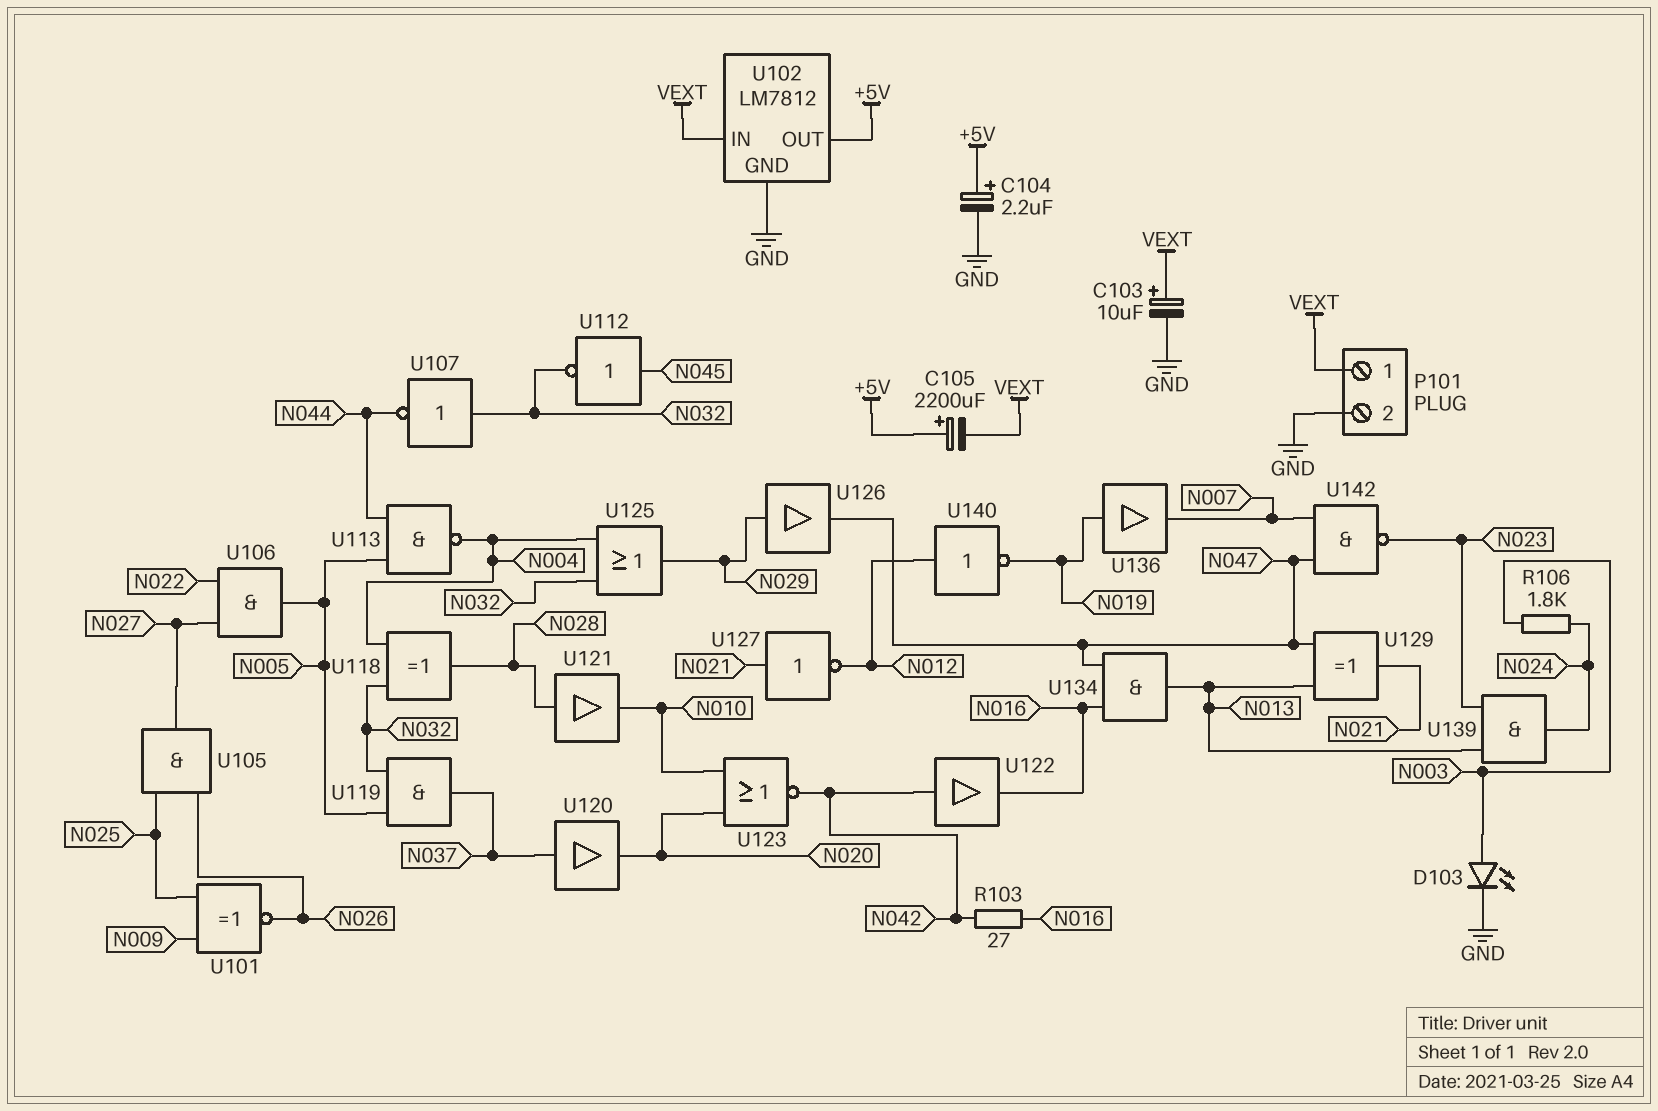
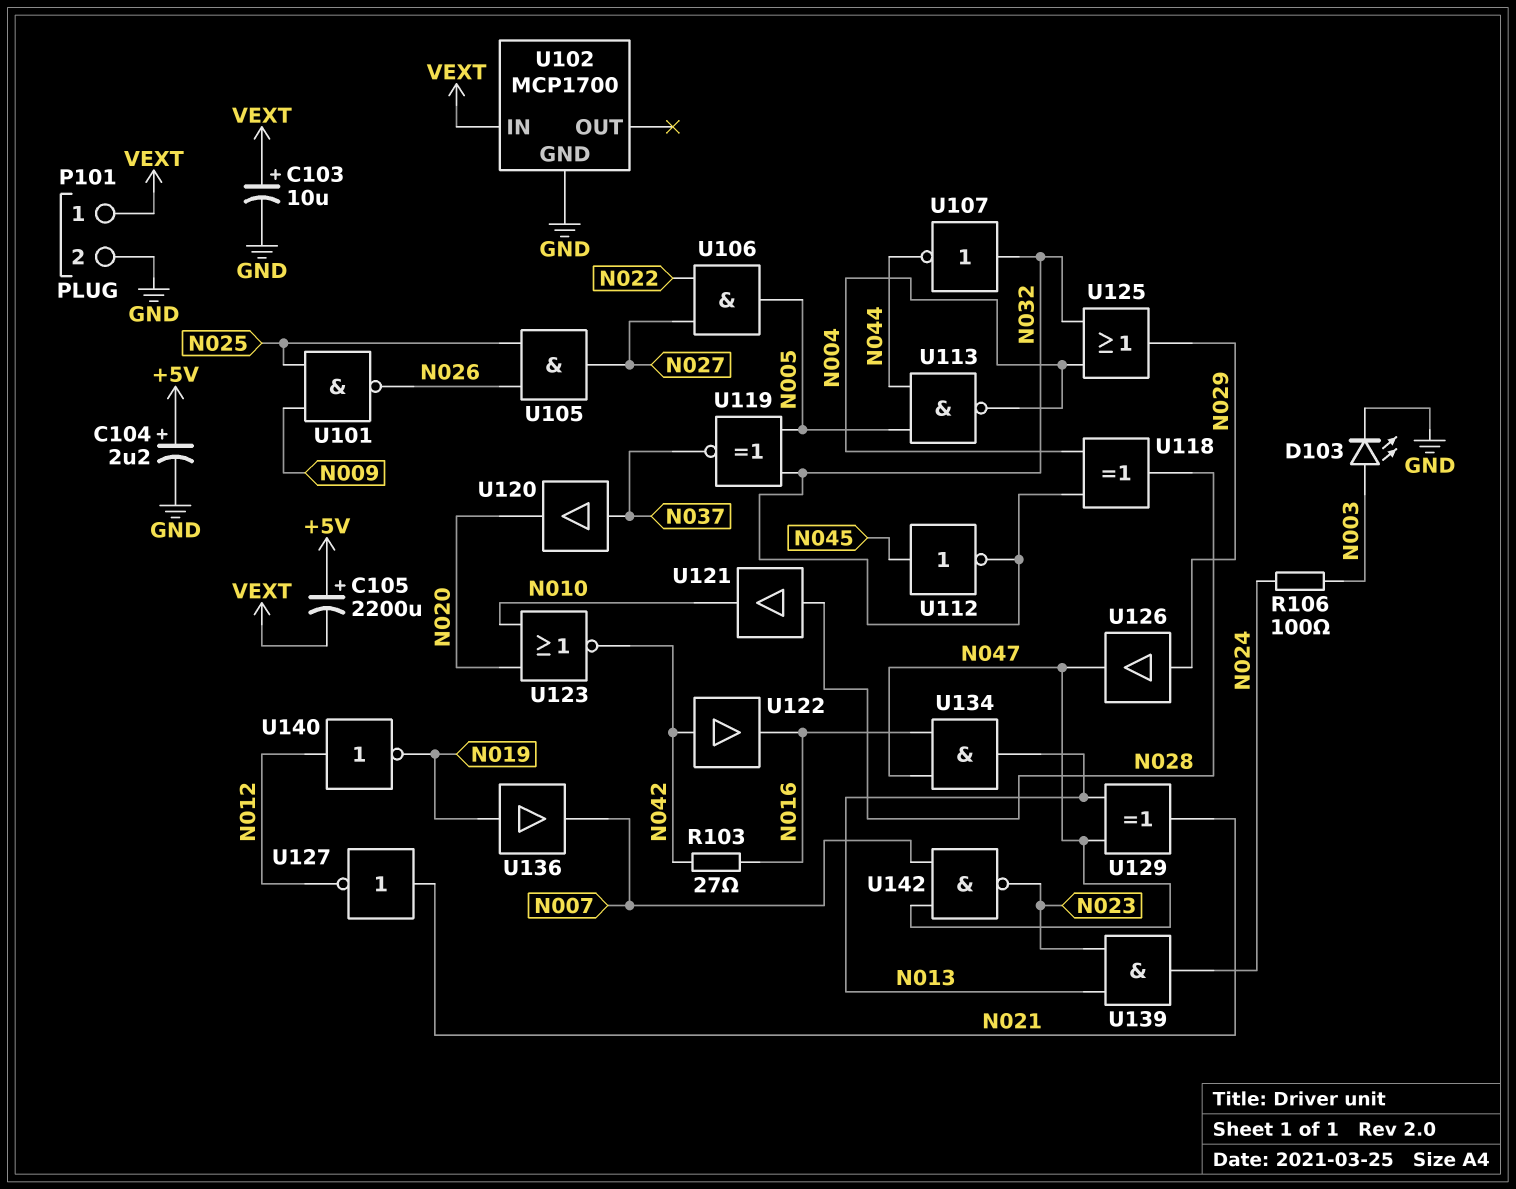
R106: 1.8k (N003, N024) -> 100 (N003, N024)
U101: XNOR (in N009, in N025, out N026) -> NAND (in N009, in N025, out N026)
U102: LM7812 -> MCP1700
U102 pin OUT: +5V -> none
U119: AND (in N005, in N032, out N037) -> XNOR (in N005, in N032, out N037)

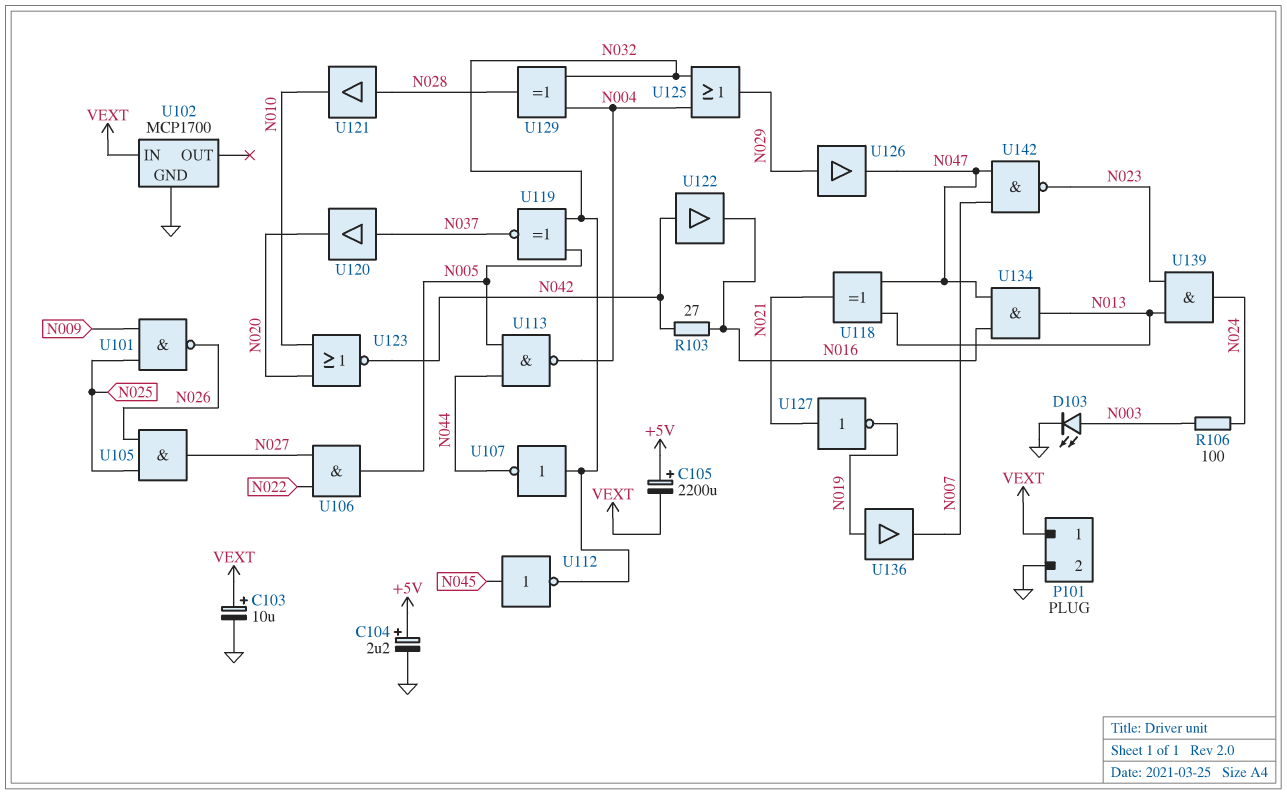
U118: XOR (in N004, in N032, out N028) -> XOR (in N013, in N047, out N021)
U127: NOT (in N021, out N012) -> NOT (in N021, out N019)
U129: XOR (in N013, in N047, out N021) -> XOR (in N004, in N032, out N028)
U140: NOT (in N012, out N019) -> none

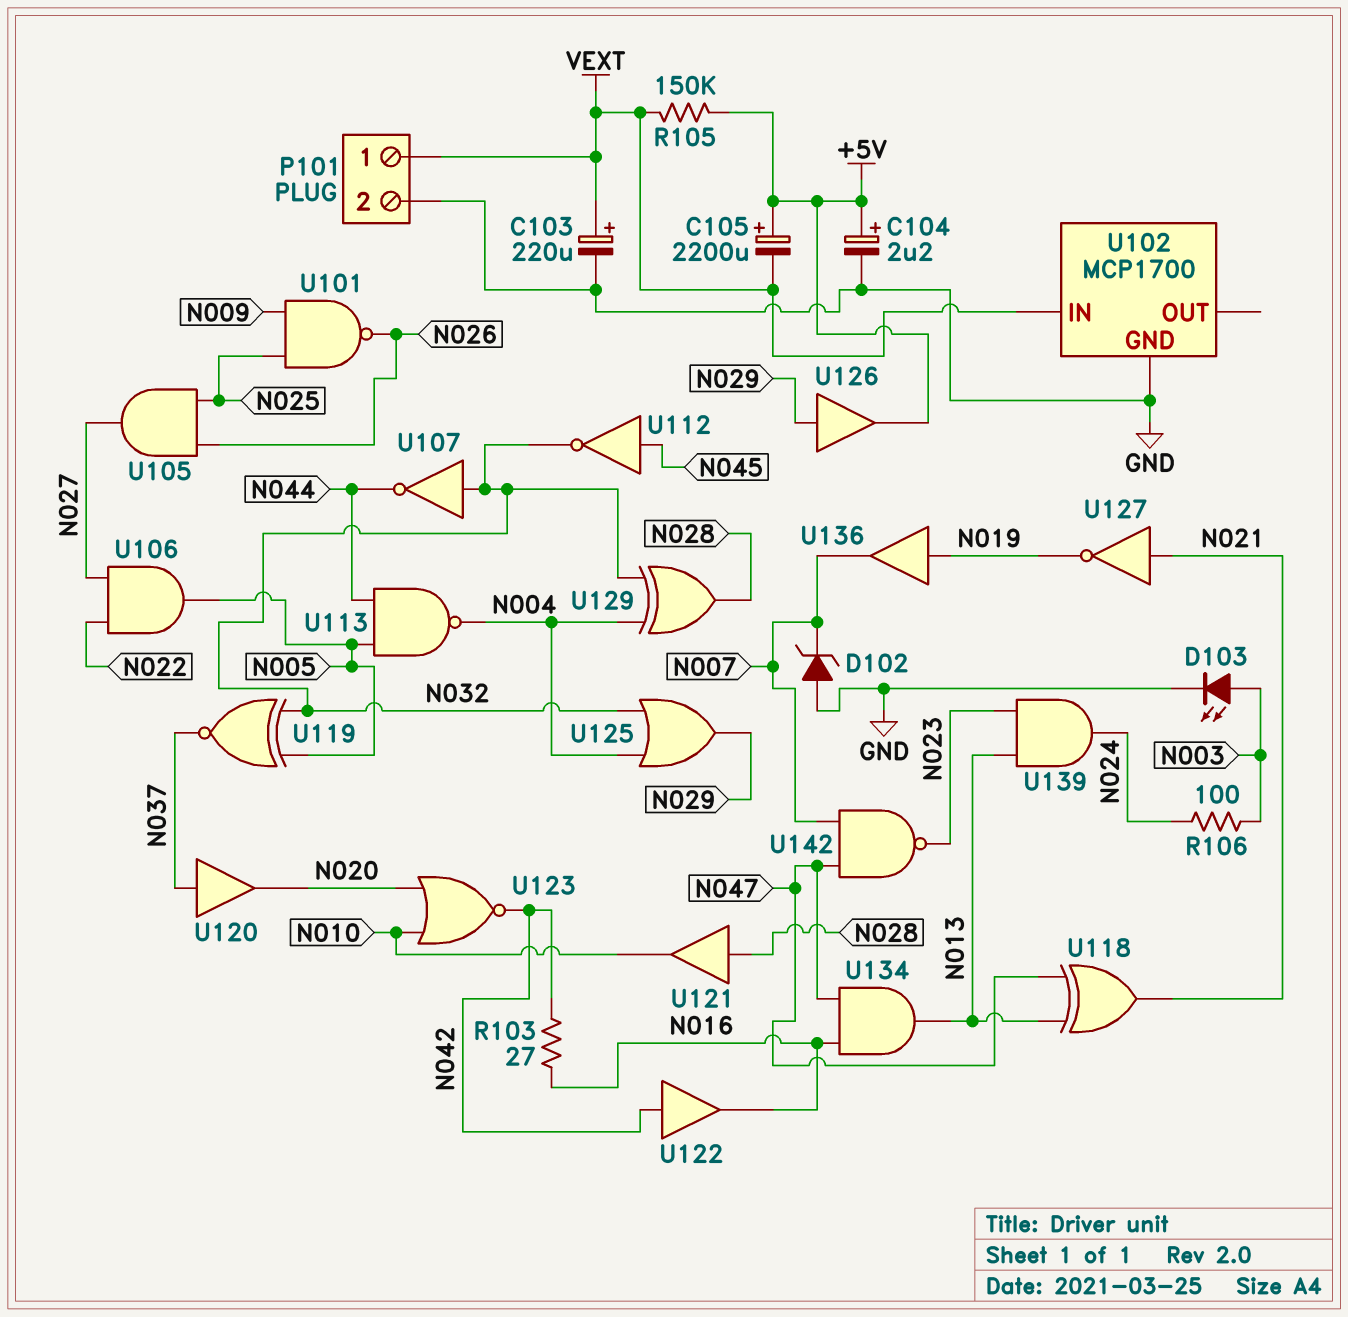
C103: 10uF (plus VEXT, minus GND) -> 220uF (plus VEXT, minus GND)
D102: none -> zener (A GND, K N007)
R105: none -> 150k (+5V, VEXT)
U126: buffer (in N029, out N047) -> buffer (in N029, out +5V)

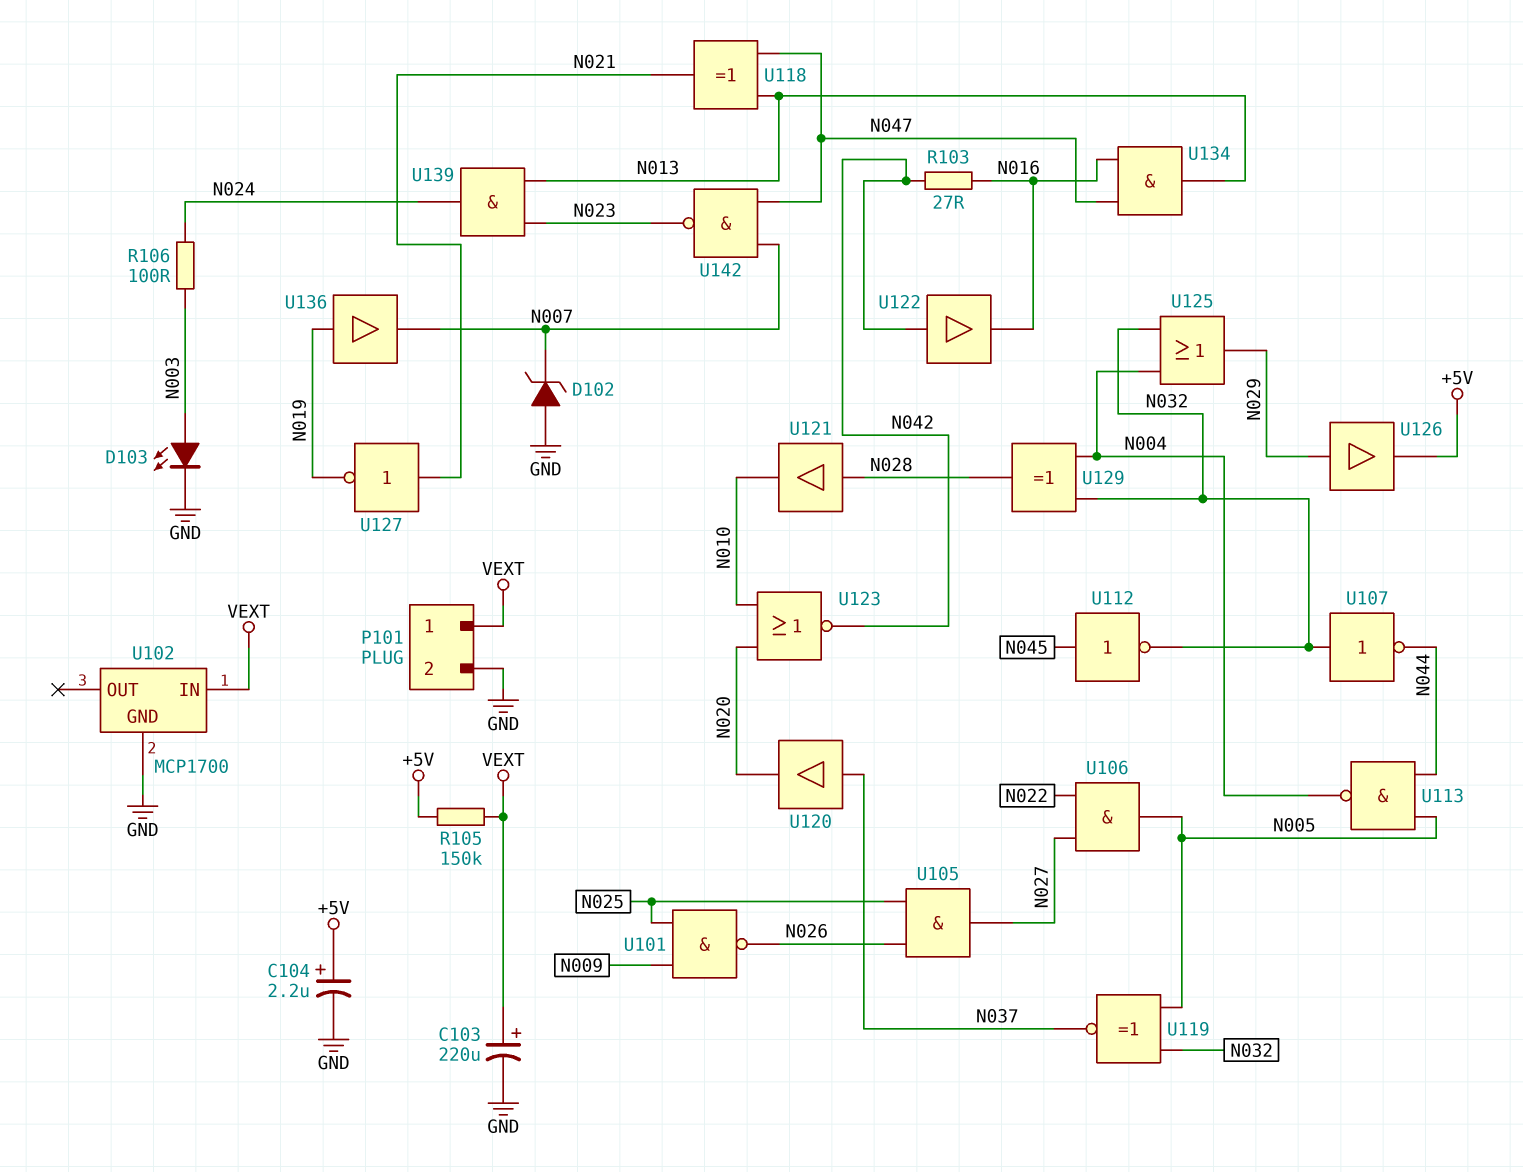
C105: 2200uF (plus +5V, minus VEXT) -> none

